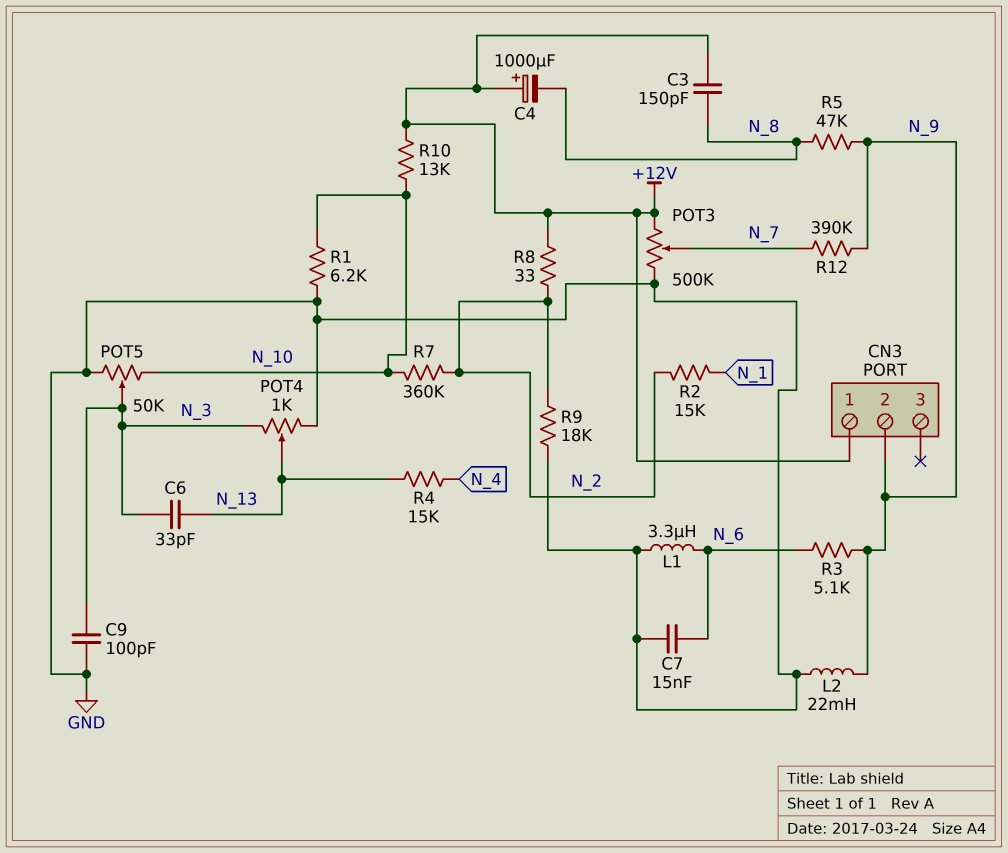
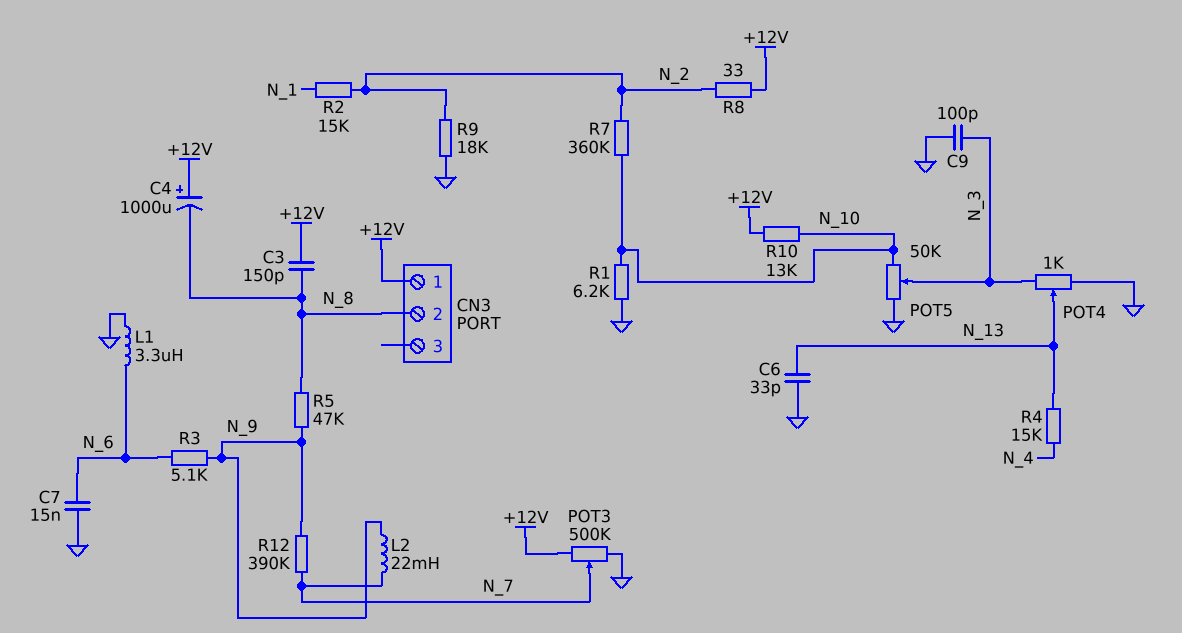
C6: 33pF (N_3, N_13) -> 33pF (GND, N_13)
CN3 pin 2: N_9 -> N_8
L2: 22mH (GND, N_9) -> 22mH (N_7, N_9)

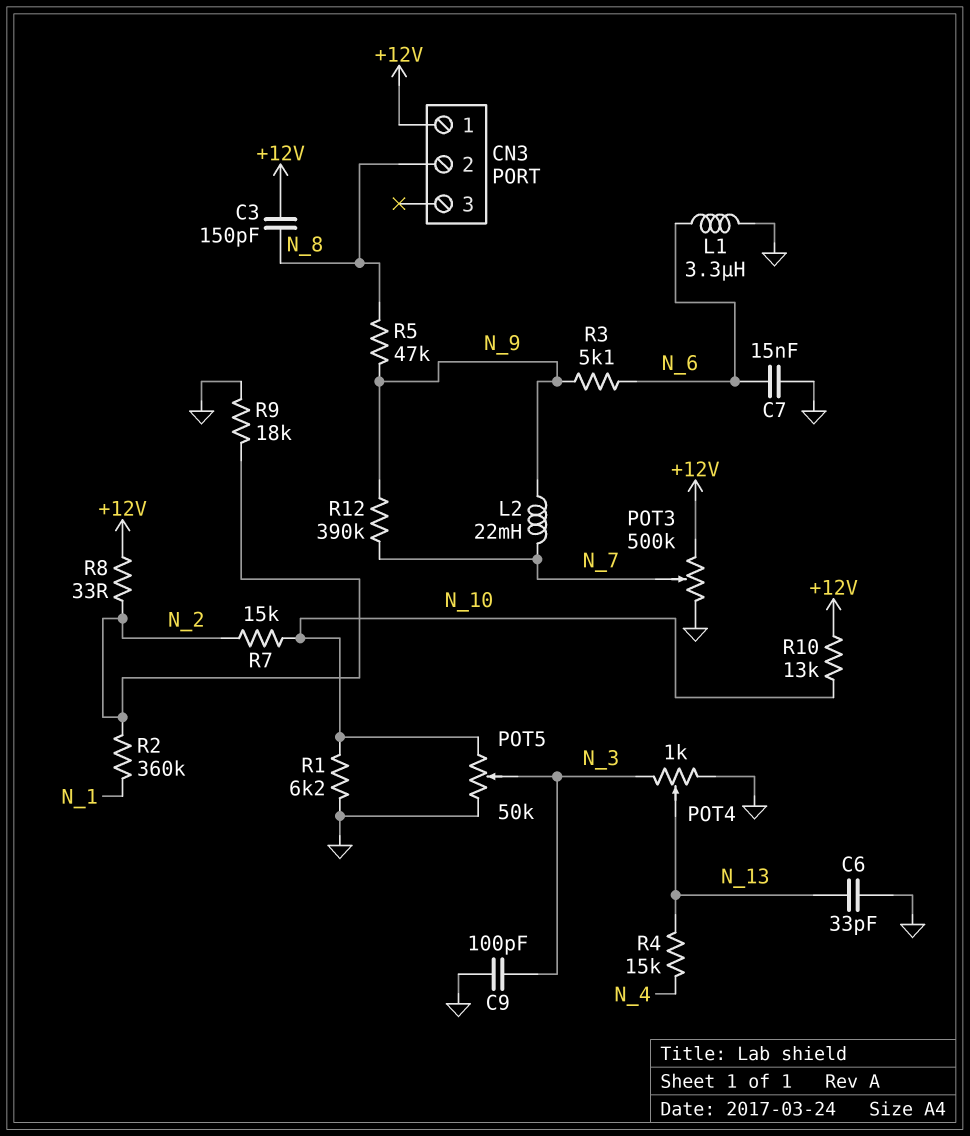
C4: 1000uF (plus +12V, minus N_8) -> none
R2: 15k (N_1, N_2) -> 360k (N_1, N_2)
R7: 360k (N_2, N_10) -> 15k (N_2, N_10)

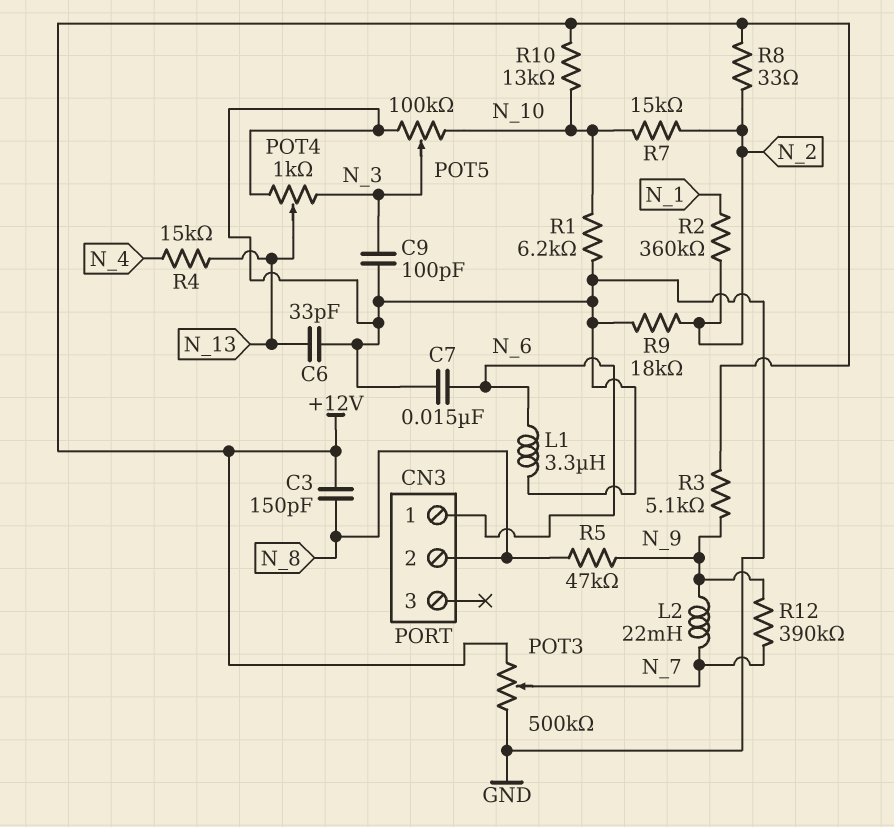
CN3 pin 1: +12V -> N_6
POT5: 50k (GND, N_10, wiper N_3) -> 100k (GND, N_10, wiper N_3)
R3: 5.1k (N_6, N_9) -> 5.1k (+12V, N_9)

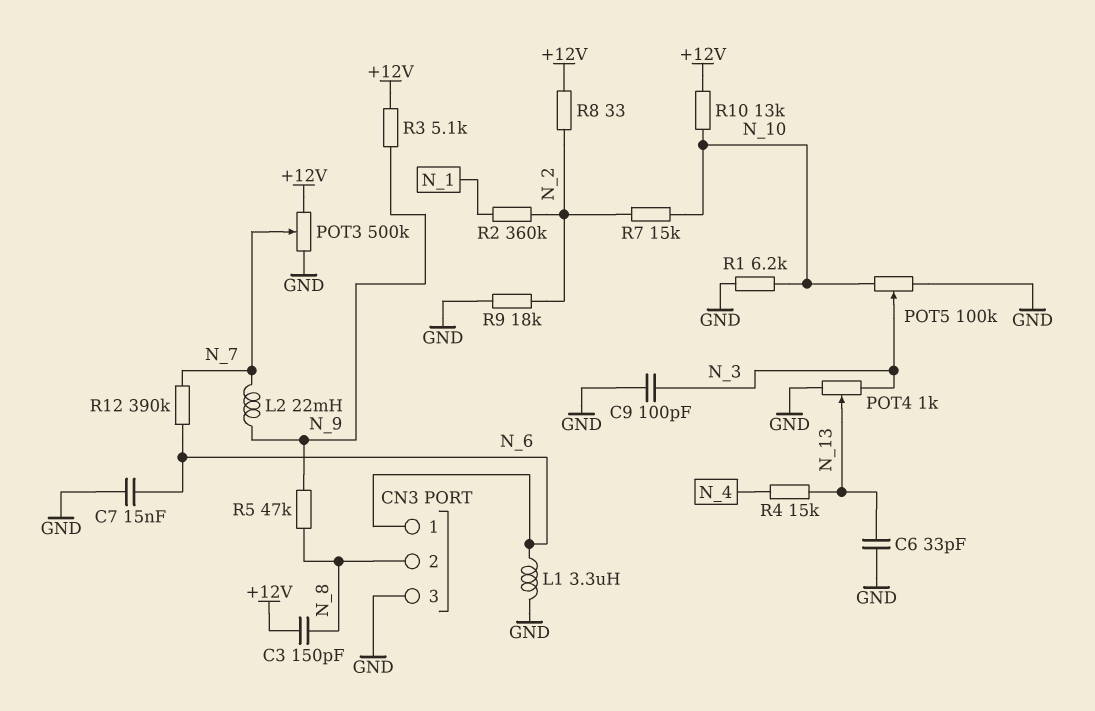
CN3 pin 3: none -> GND
R12: 390k (N_7, N_9) -> 390k (N_6, N_7)

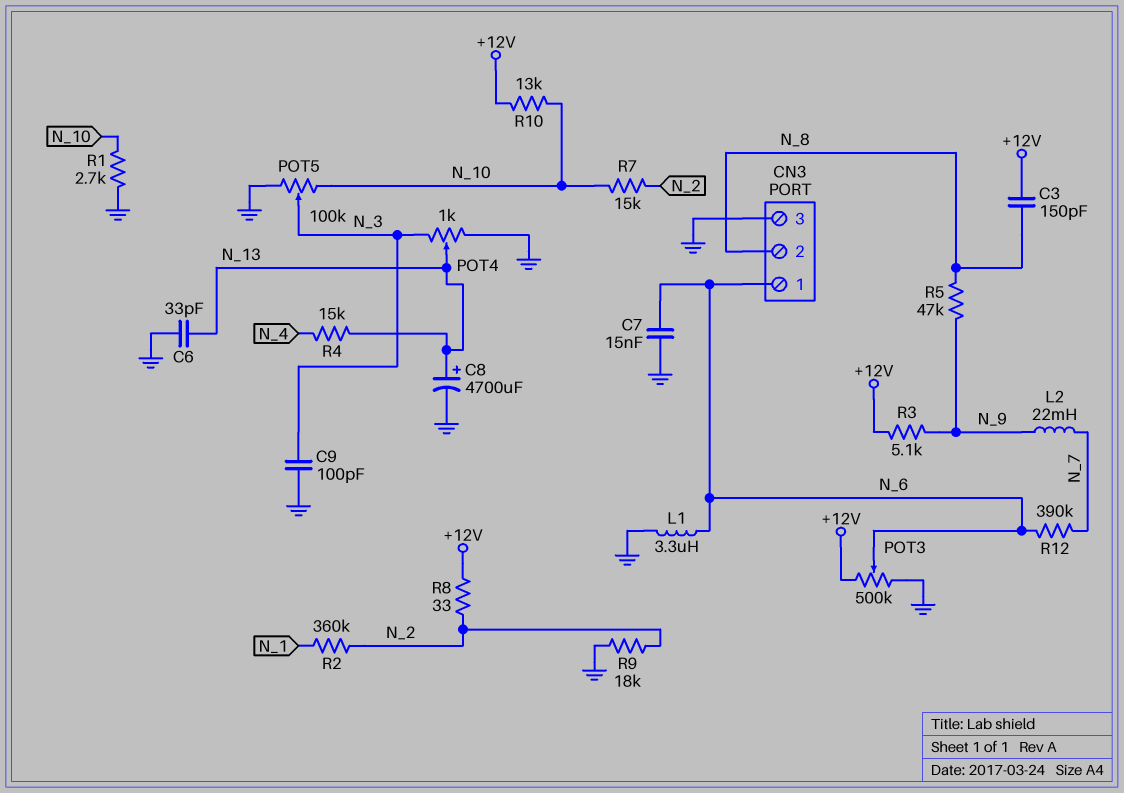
C8: none -> 4700uF (plus N_13, minus GND)
POT3: 500k (+12V, GND, wiper N_7) -> 500k (+12V, GND, wiper N_6)
R1: 6.2k (GND, N_10) -> 2.7k (GND, N_10)

